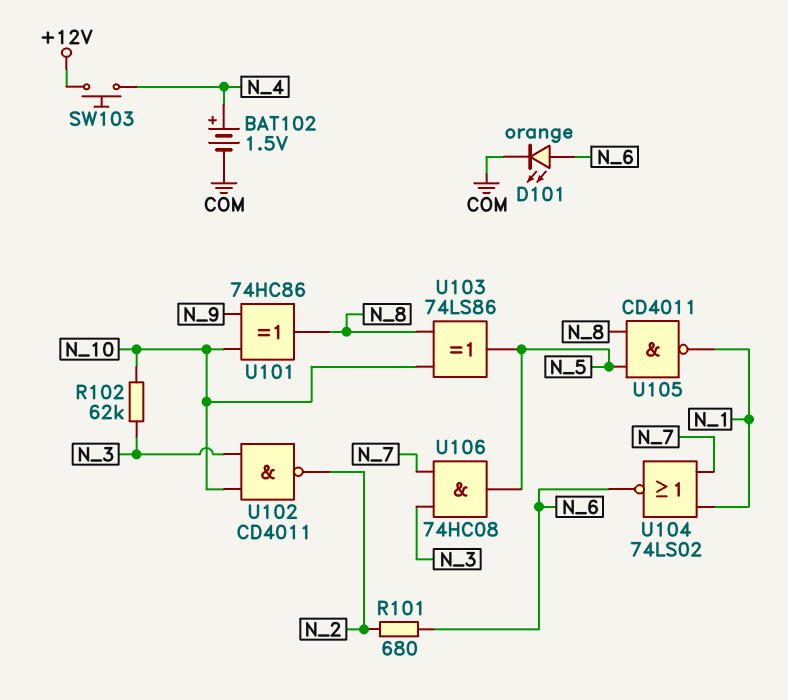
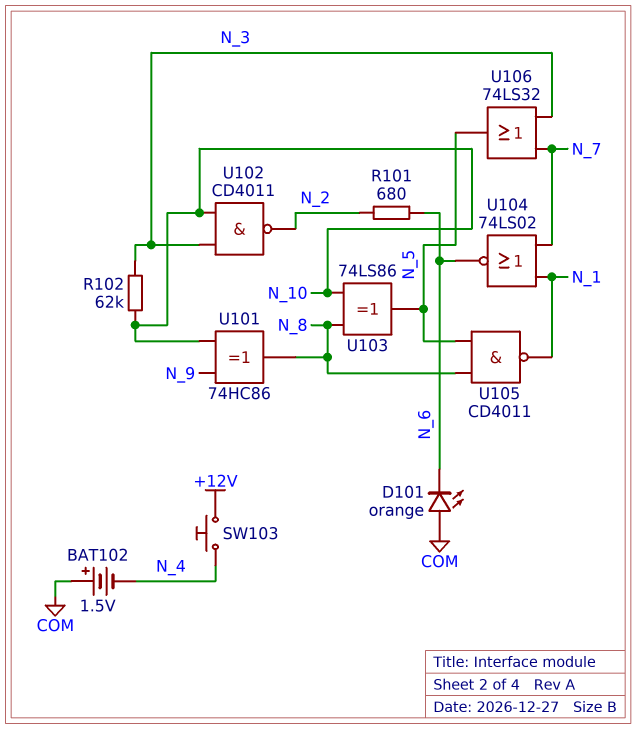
BAT102: 1.5V (plus N_4, minus COM) -> 1.5V (plus COM, minus N_4)
D101: LED orange (A N_6, K COM) -> LED orange (A COM, K N_6)
U106: AND 74HC08 (in N_3, in N_7, out N_5) -> OR 74LS32 (in N_3, in N_7, out N_5)

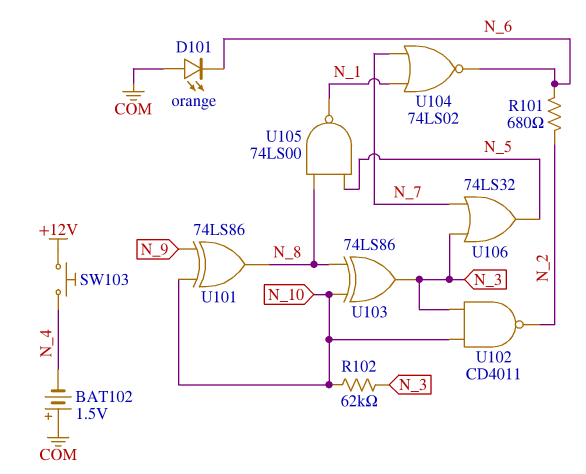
U101: XOR 74HC86 (in N_9, in N_10, out N_8) -> XOR 74LS86 (in N_9, in N_10, out N_8)
U103: XOR 74LS86 (in N_8, in N_10, out N_5) -> XOR 74LS86 (in N_8, in N_10, out N_3)
U105: NAND CD4011 (in N_5, in N_8, out N_1) -> NAND 74LS00 (in N_5, in N_8, out N_1)

